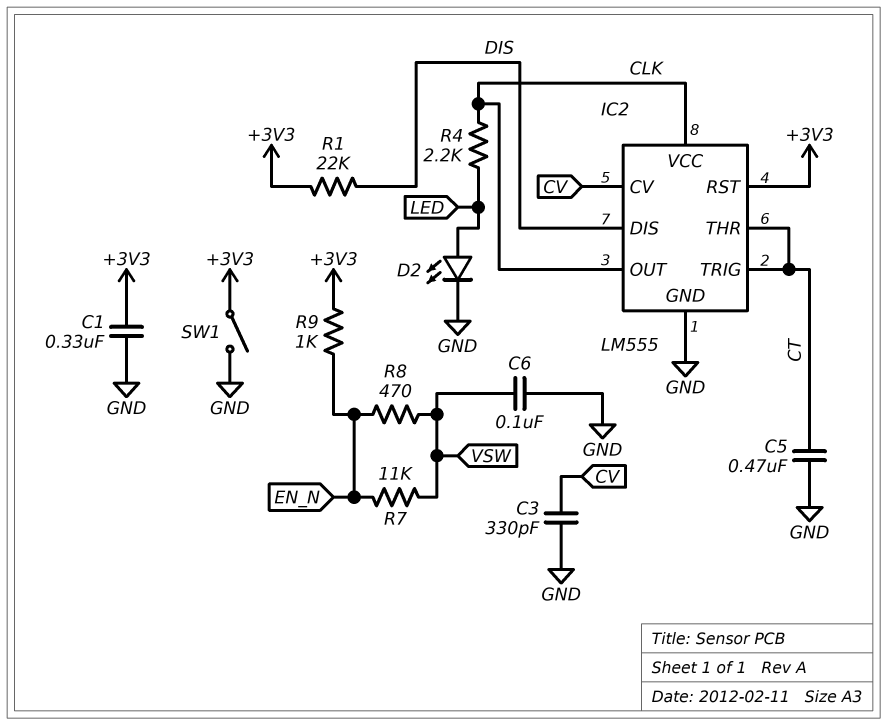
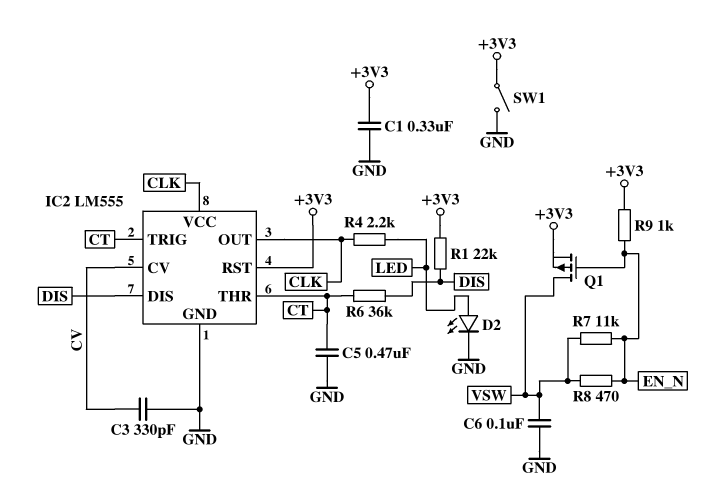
Q1: none -> PMOS (G EN_N, D VSW, S +3V3)
R6: none -> 36k (CT, DIS)

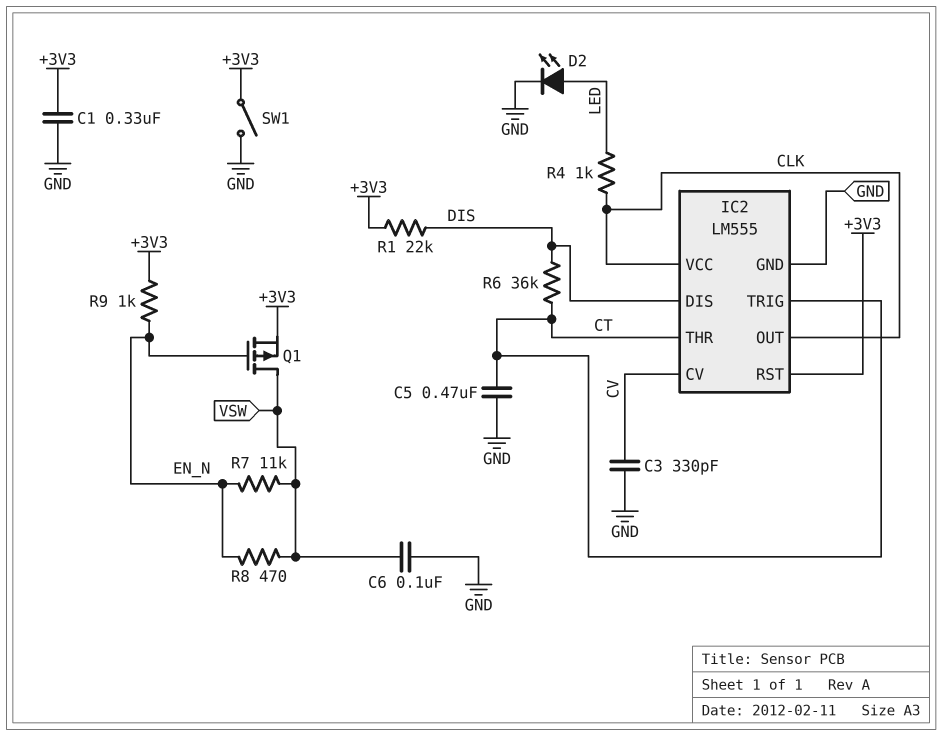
R4: 2.2k (CLK, LED) -> 1k (CLK, LED)

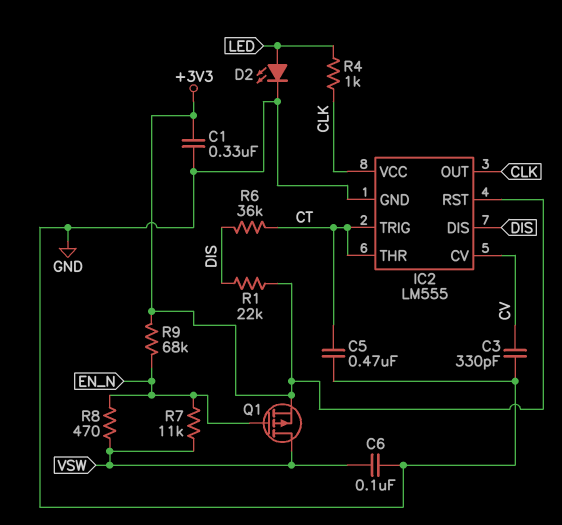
R9: 1k (+3V3, EN_N) -> 68k (+3V3, EN_N)
SW1: switch (+3V3, GND) -> none

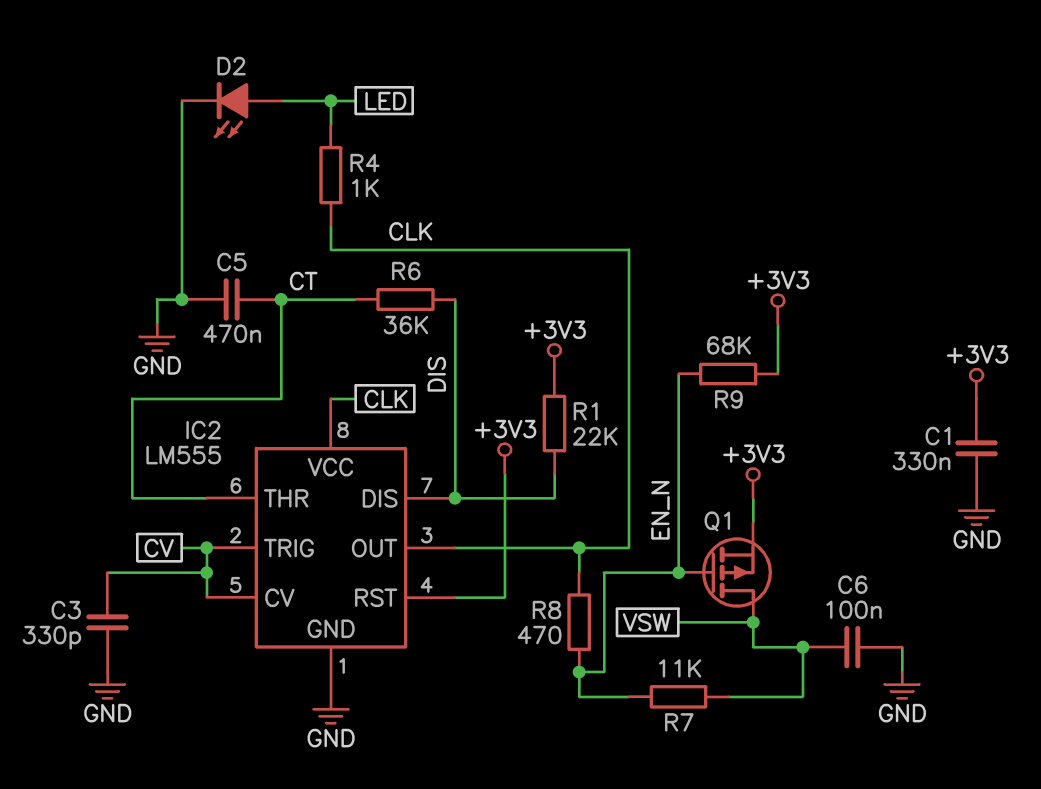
IC2 pin TRIG: CT -> CV
R8: 470 (EN_N, VSW) -> 470 (CLK, EN_N)

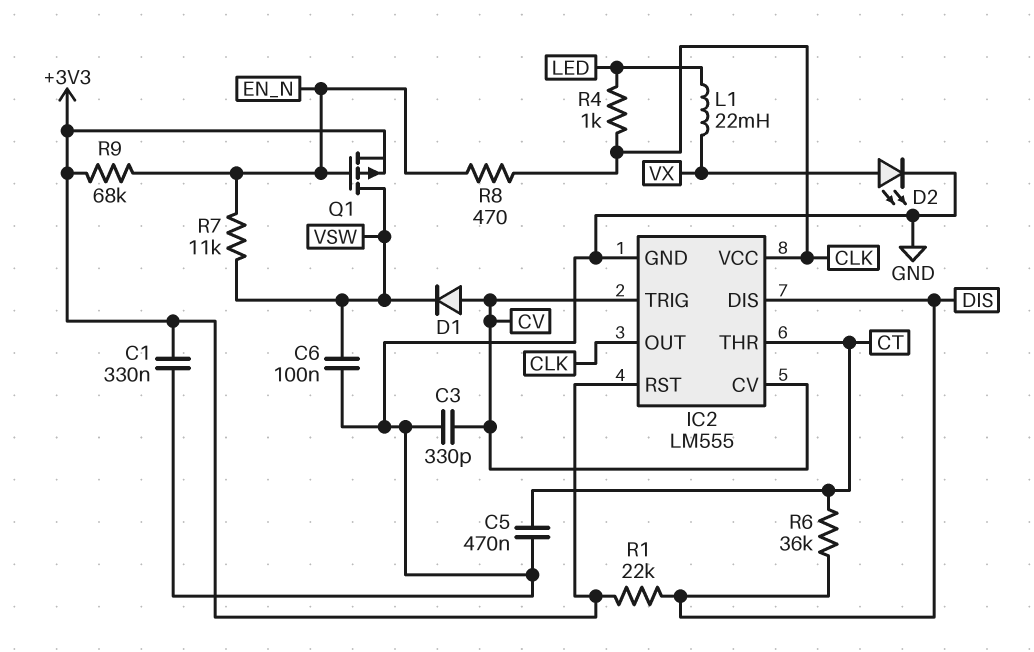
D1: none -> diode (A CV, K VSW)
D2: LED (A LED, K GND) -> LED (A VX, K GND)
L1: none -> 22mH (LED, VX)

